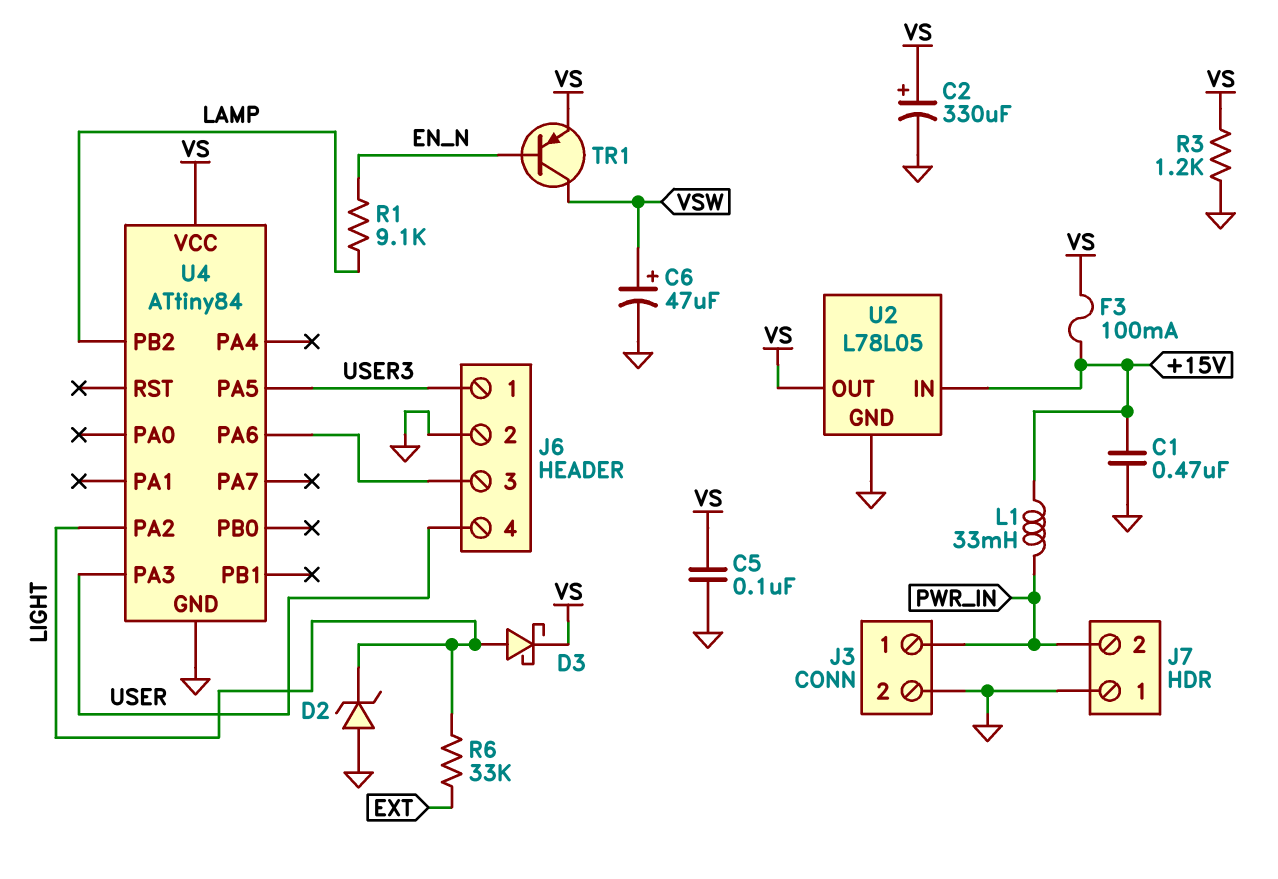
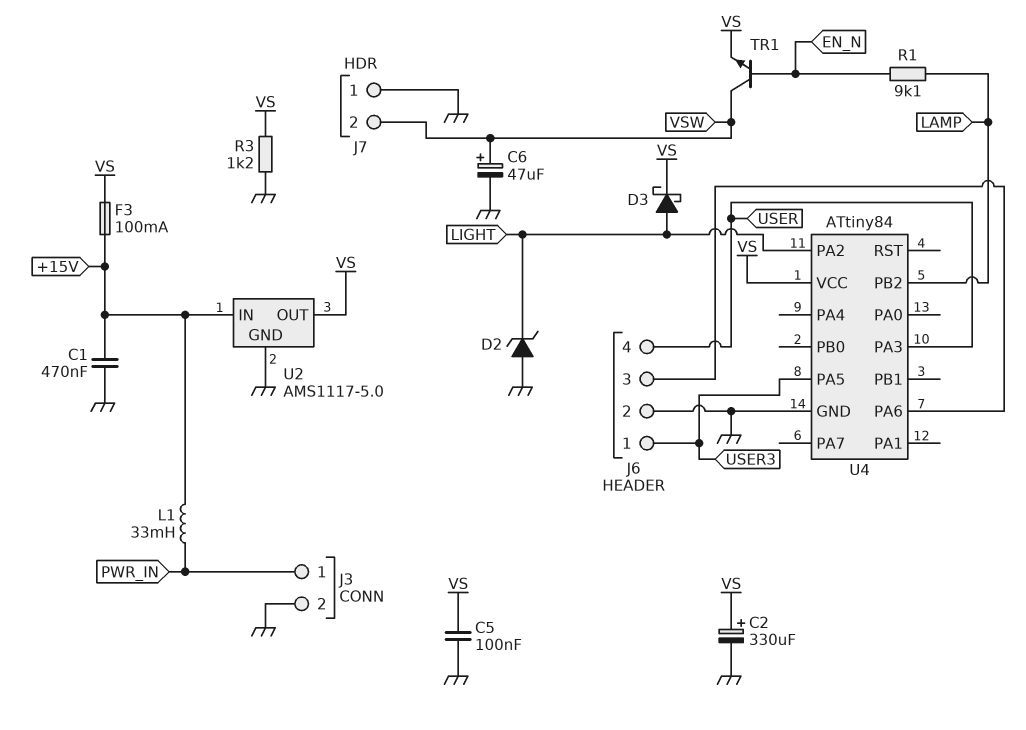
J7 pin 2: PWR_IN -> VSW
R6: 33k (EXT, LIGHT) -> none
TR1: PNP (B EN_N, C VSW, E VS) -> NPN (B EN_N, C VSW, E VS)
U2: L78L05 -> AMS1117-5.0

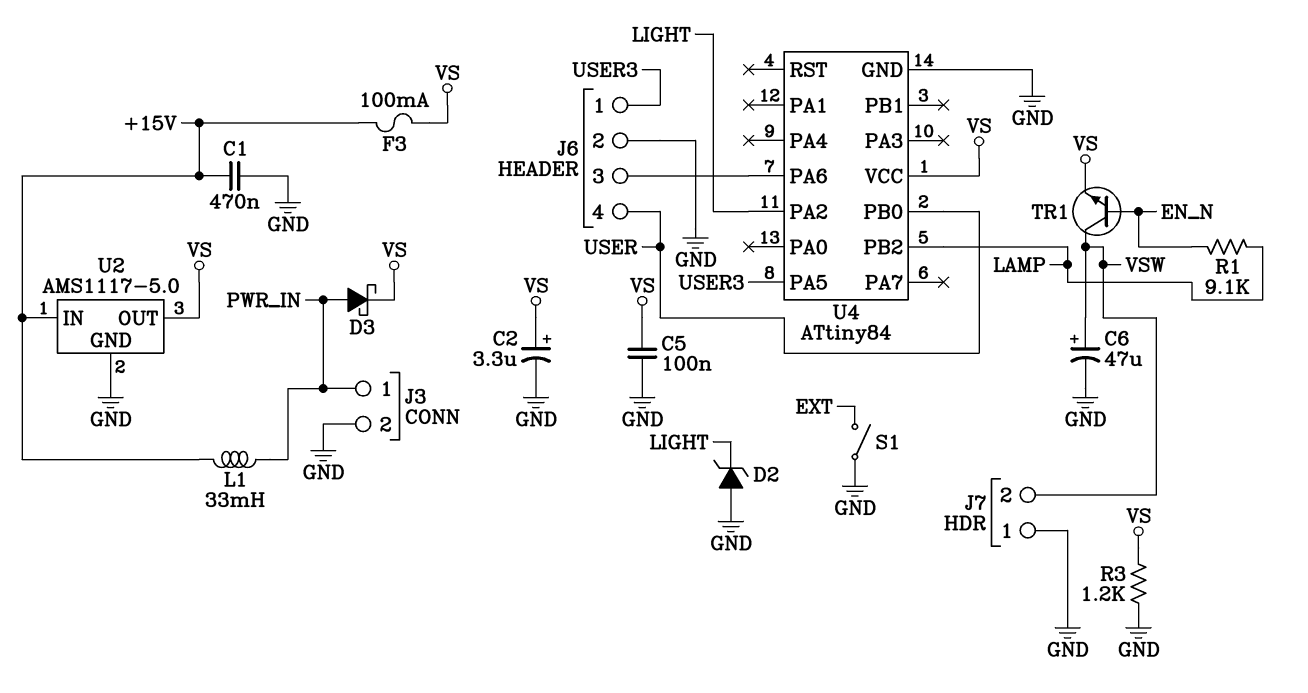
C2: 330uF (plus VS, minus GND) -> 3.3uF (plus VS, minus GND)
D3: schottky (A LIGHT, K VS) -> schottky (A PWR_IN, K VS)
S1: none -> switch (EXT, GND)
U4 pin PA3: USER -> none
U4 pin PB0: none -> USER

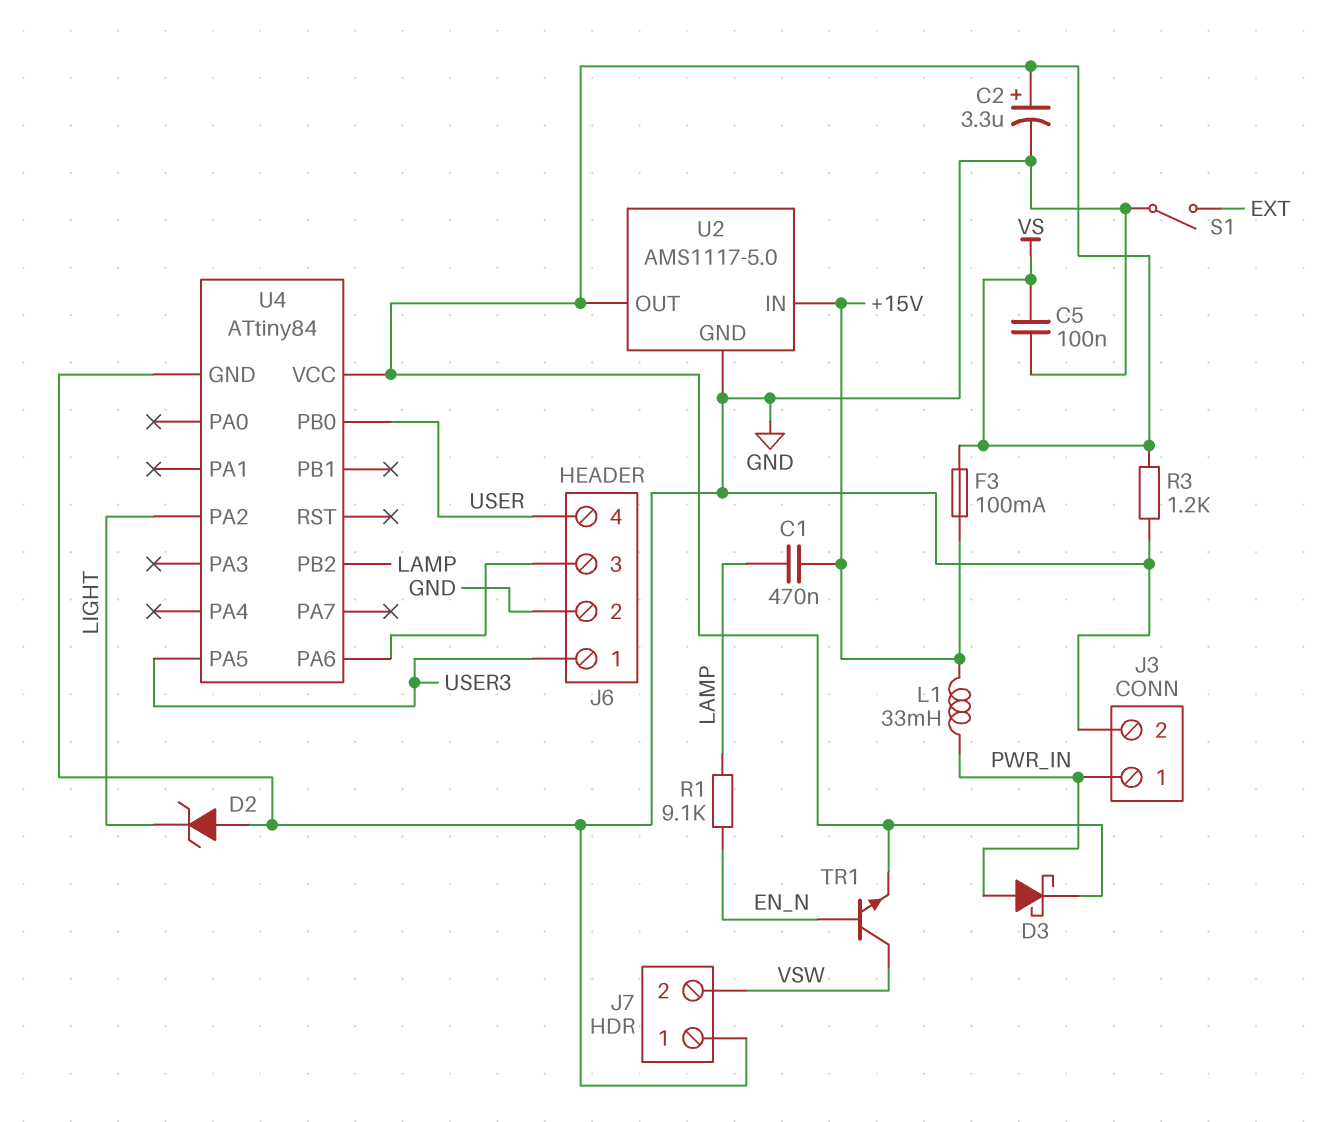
C1: 470nF (+15V, GND) -> 470nF (+15V, LAMP)
C6: 47uF (plus VSW, minus GND) -> none

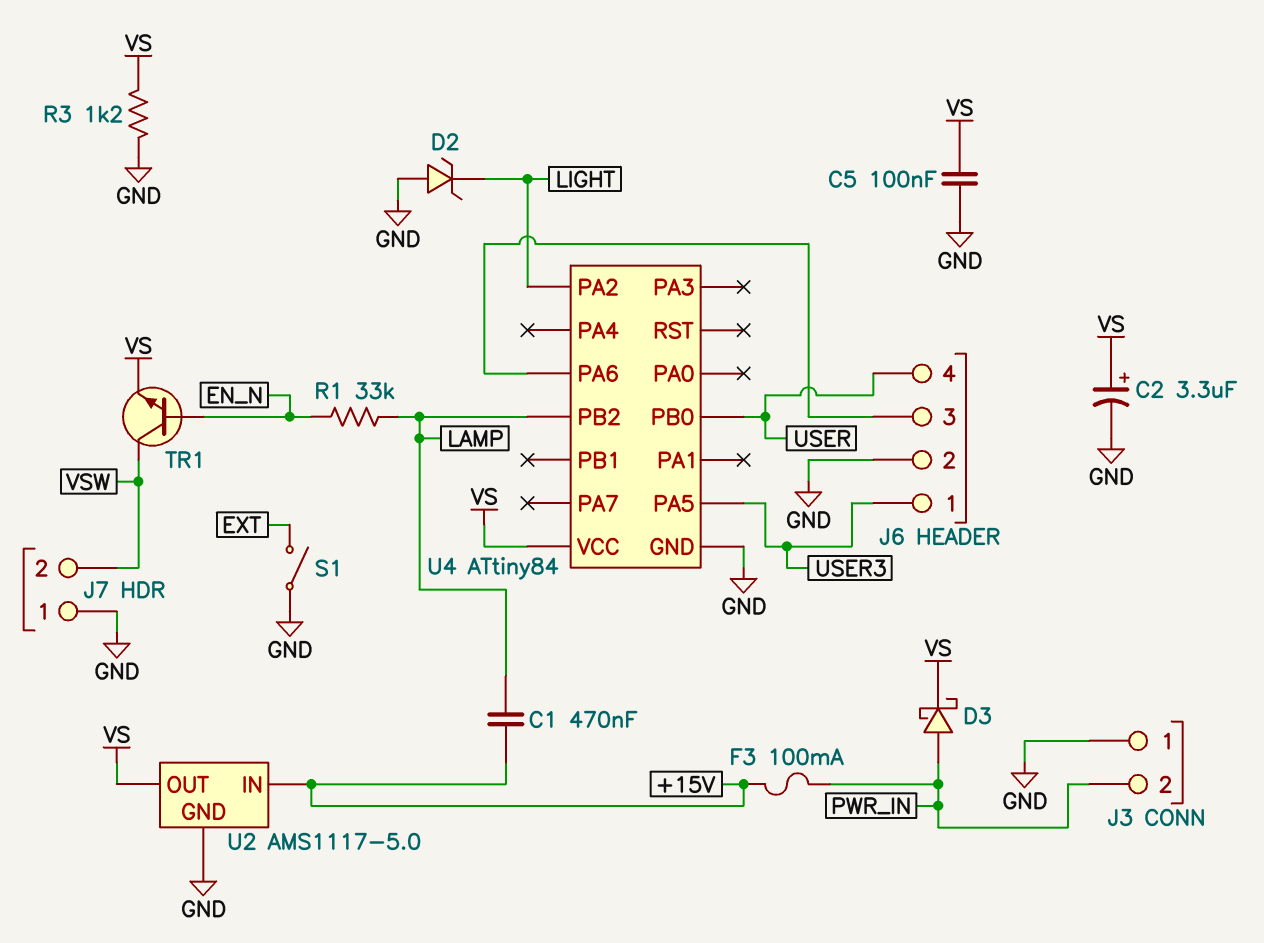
F3: 100mA (+15V, VS) -> 100mA (+15V, PWR_IN)
J3 pin 1: PWR_IN -> GND
J3 pin 2: GND -> PWR_IN
L1: 33mH (+15V, PWR_IN) -> none
R1: 9.1k (EN_N, LAMP) -> 33k (EN_N, LAMP)

